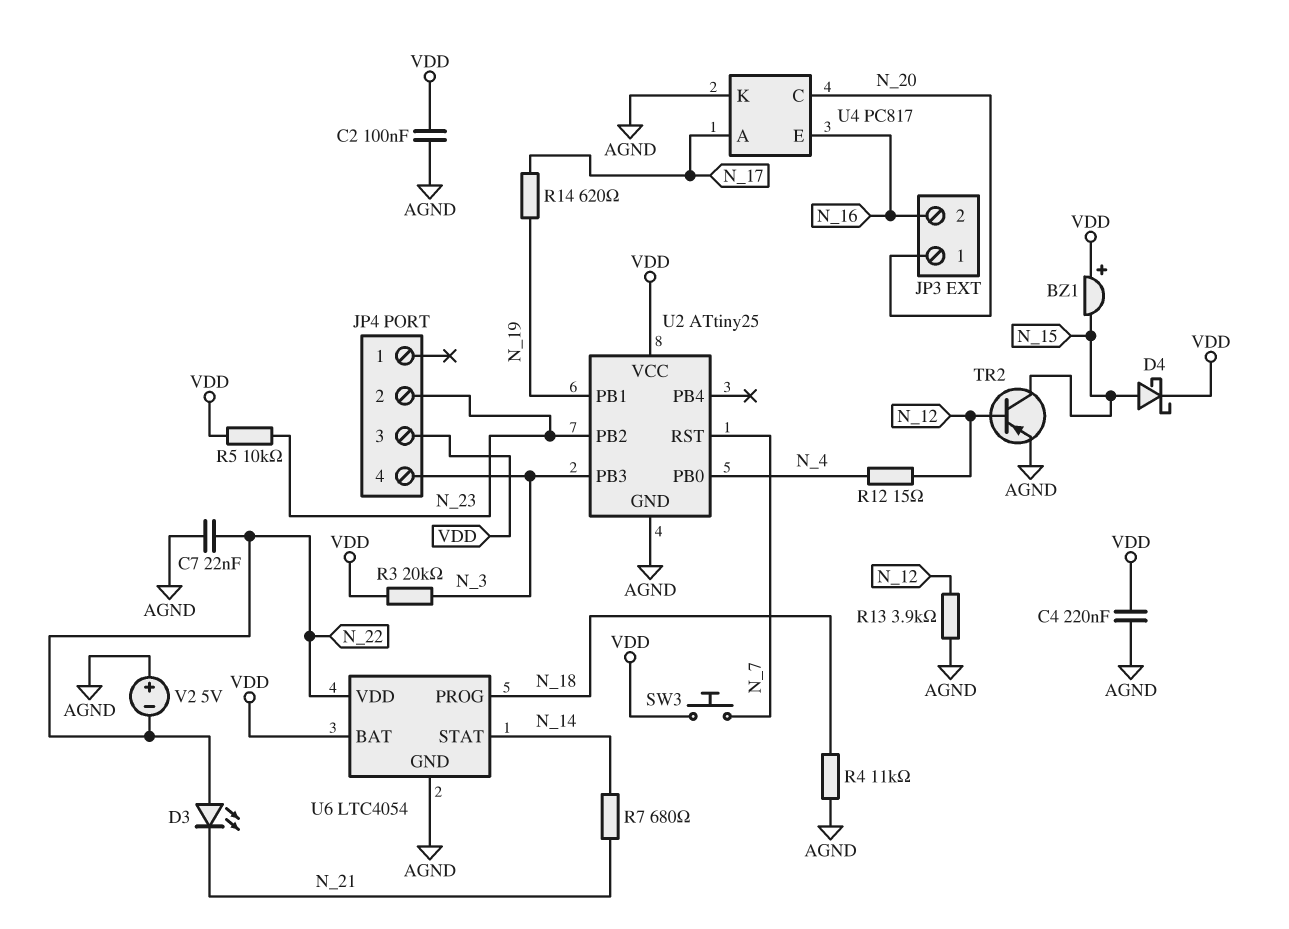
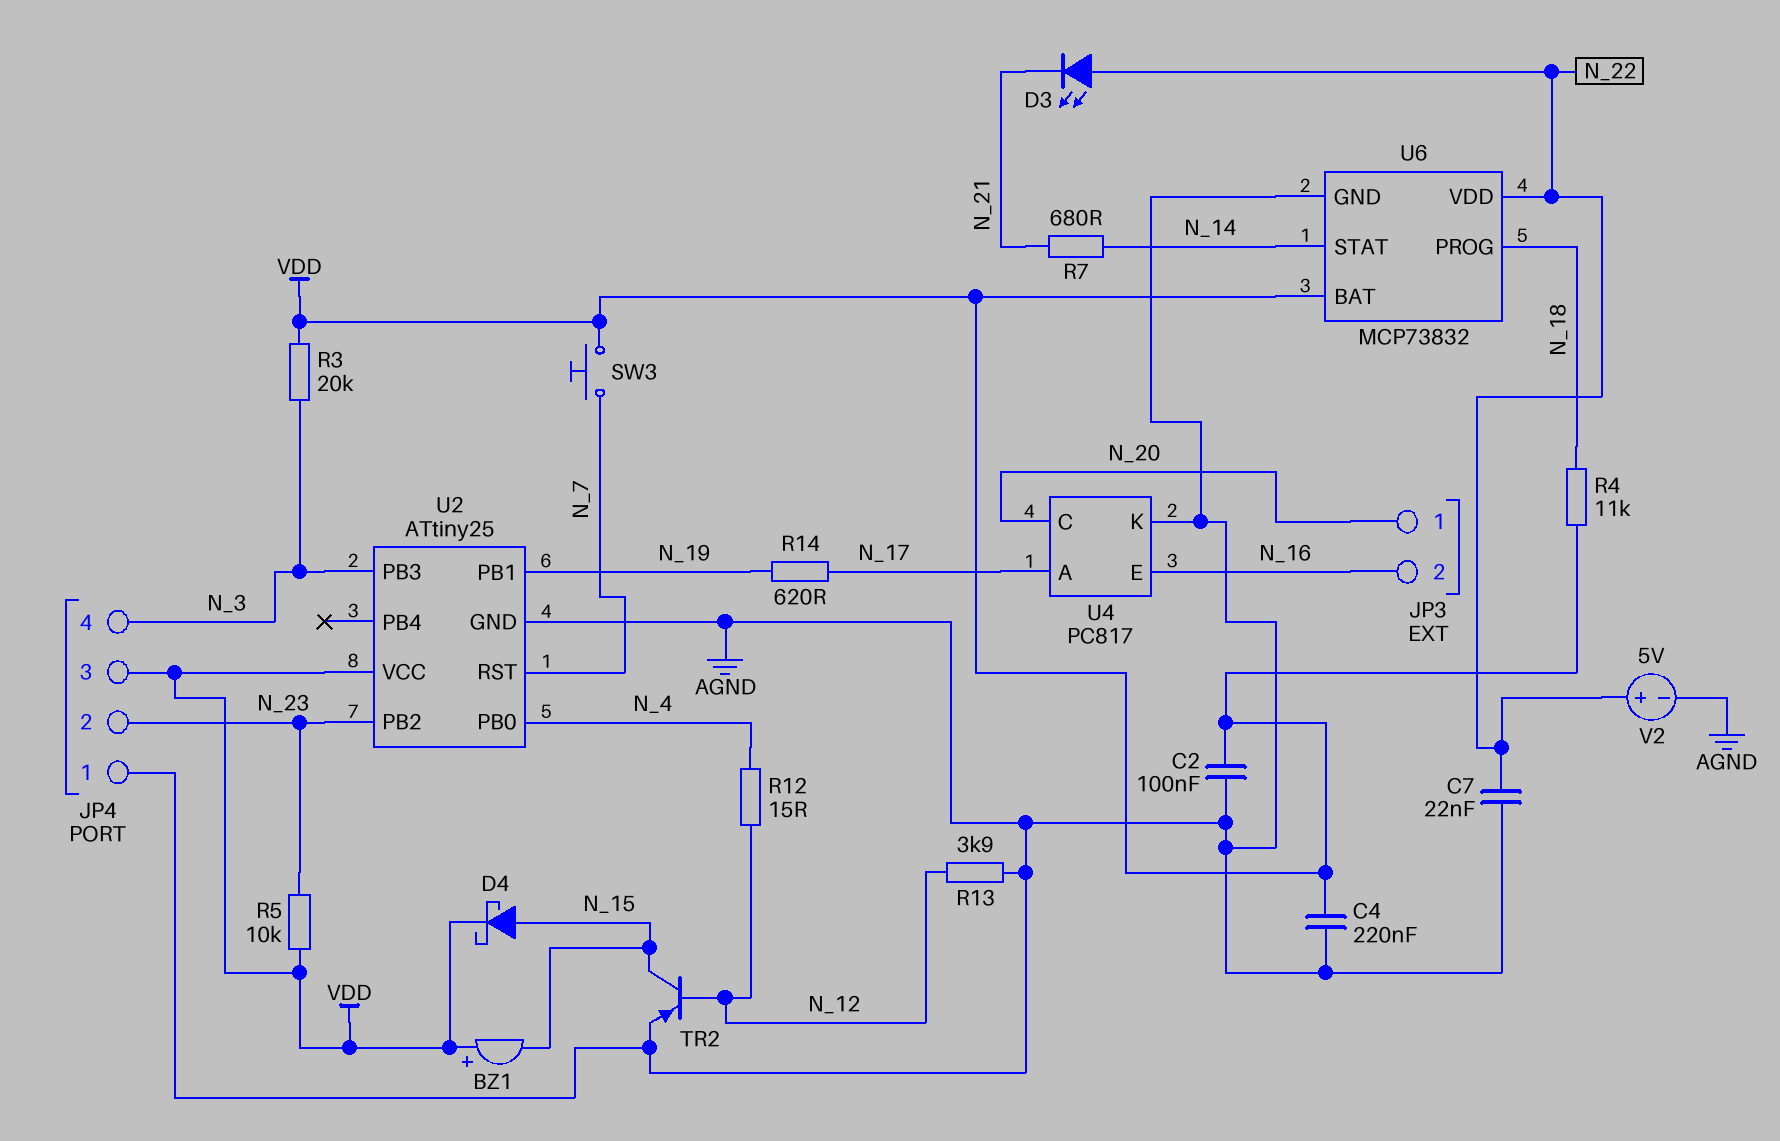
JP4 pin 1: none -> AGND
R4: 11k (AGND, N_18) -> 11k (N_18, VDD)
U6: LTC4054 -> MCP73832
V2: 5V (plus AGND, minus N_22) -> 5V (plus N_22, minus AGND)

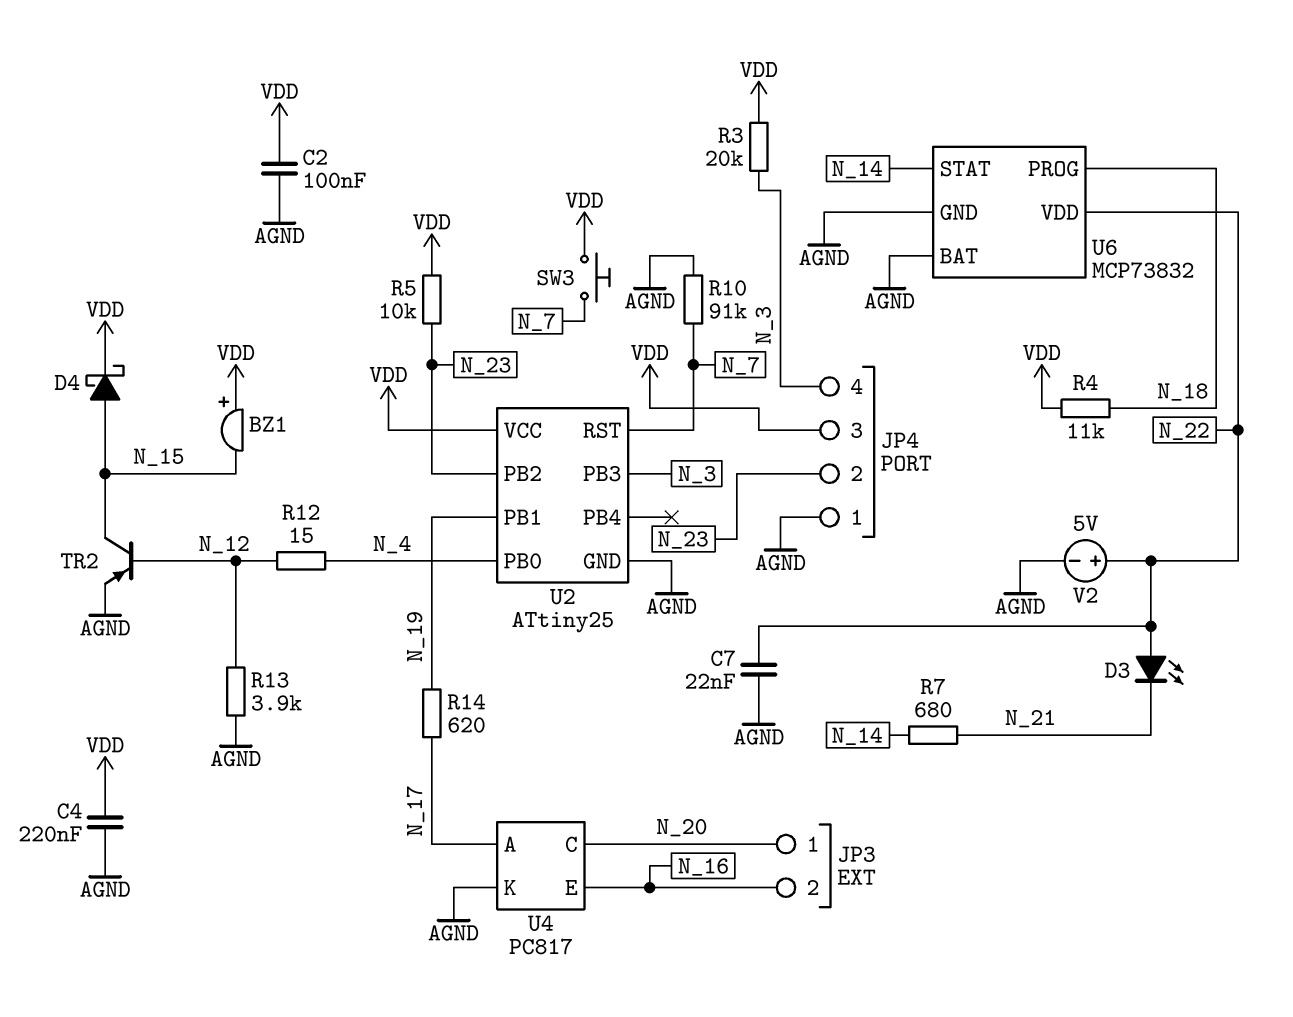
R10: none -> 91k (AGND, N_7)
U6 pin BAT: VDD -> AGND

